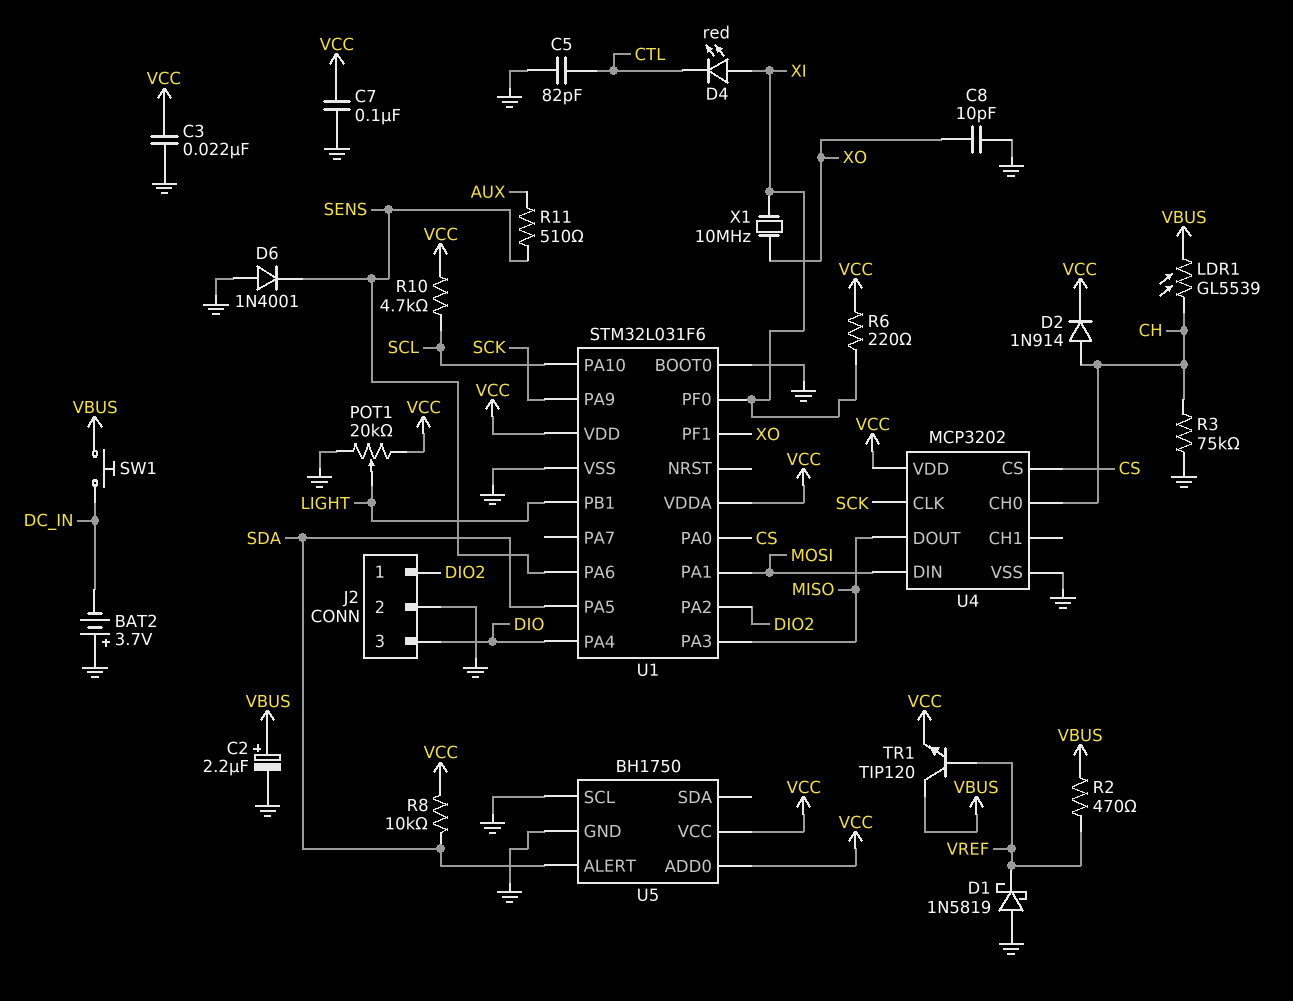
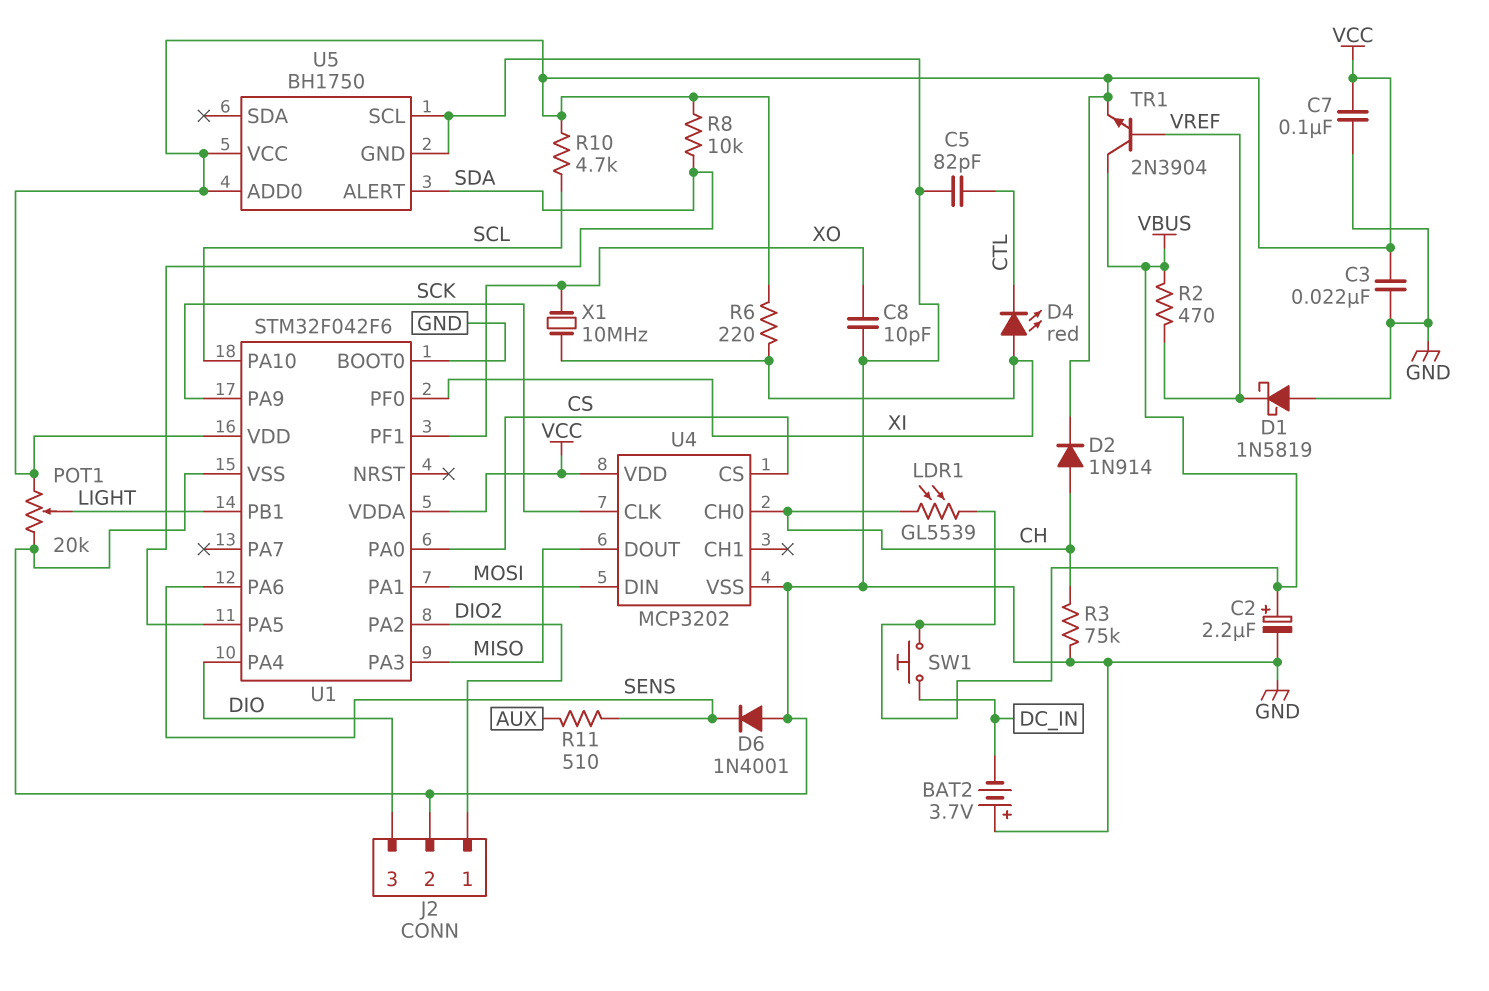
TR1: NPN TIP120 (B VREF, C VBUS, E VCC) -> NPN 2N3904 (B VREF, C VBUS, E VCC)
U1: STM32L031F6 -> STM32F042F6

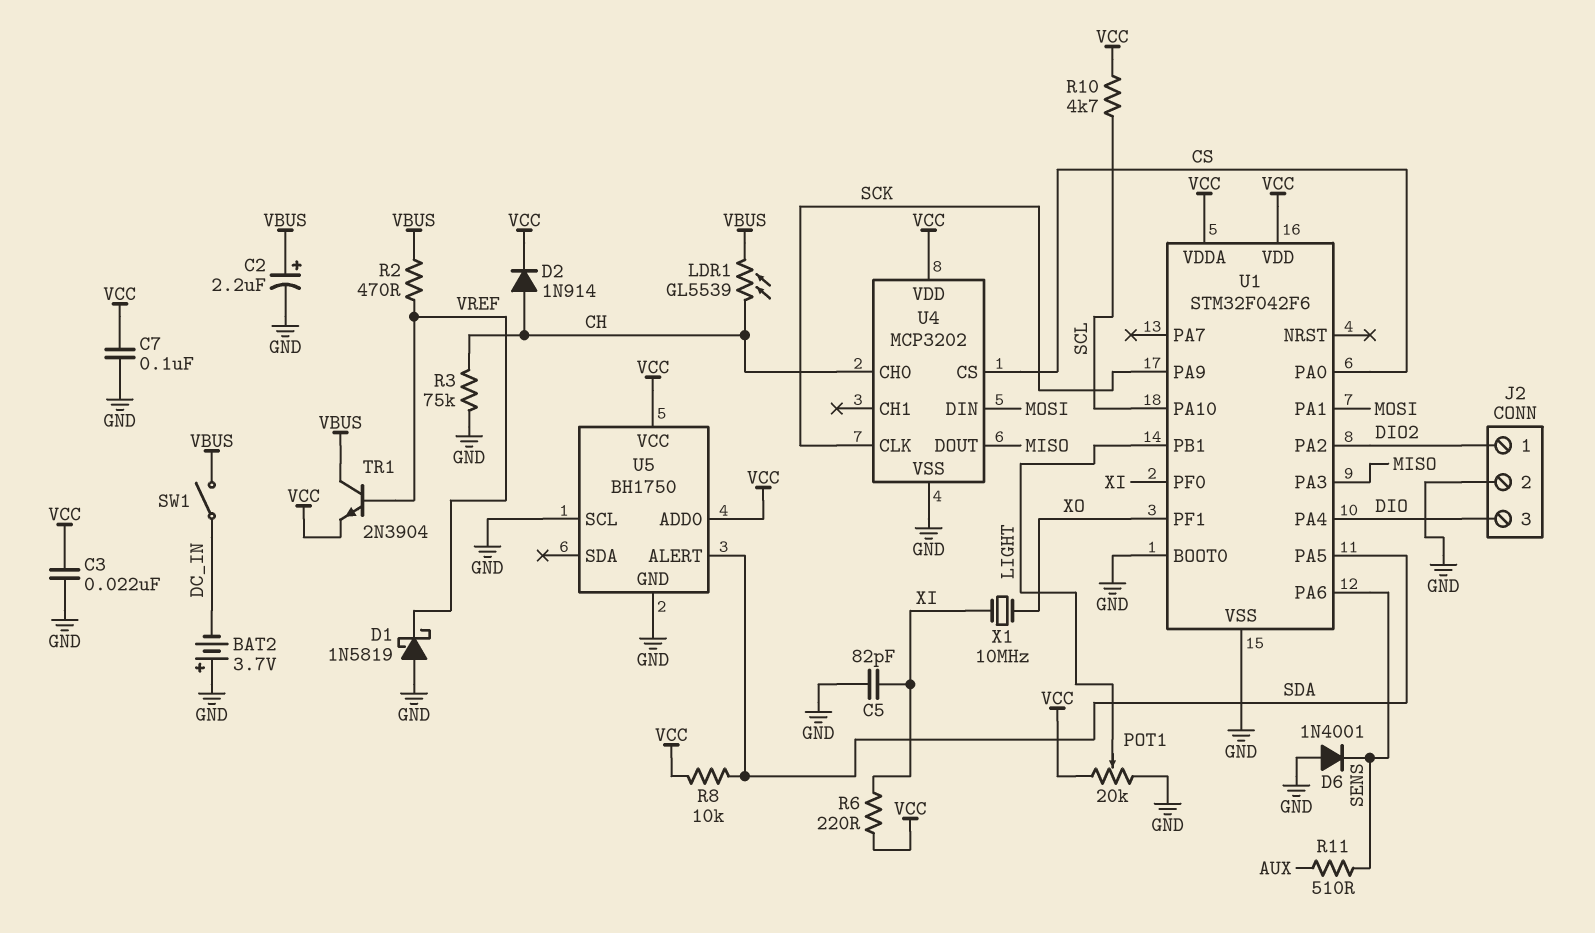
C5: 82pF (CTL, GND) -> 82pF (GND, XI)
C8: 10pF (GND, XO) -> none
D4: LED red (A XI, K CTL) -> none
SW1: button (DC_IN, VBUS) -> switch (DC_IN, VBUS)

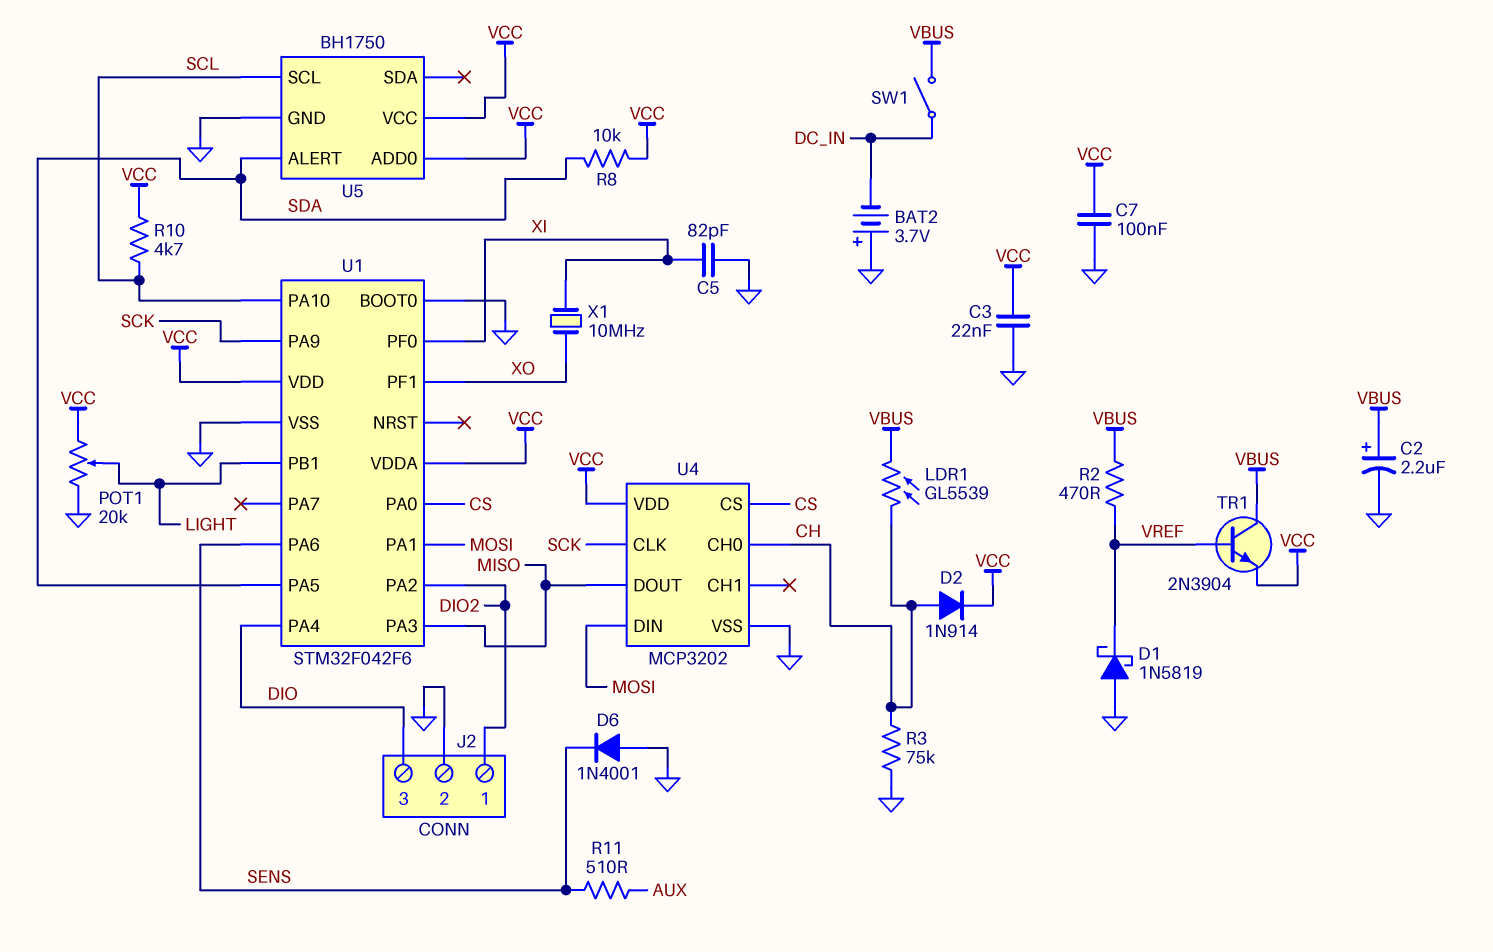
R6: 220 (VCC, XI) -> none
U5 pin SCL: GND -> SCL

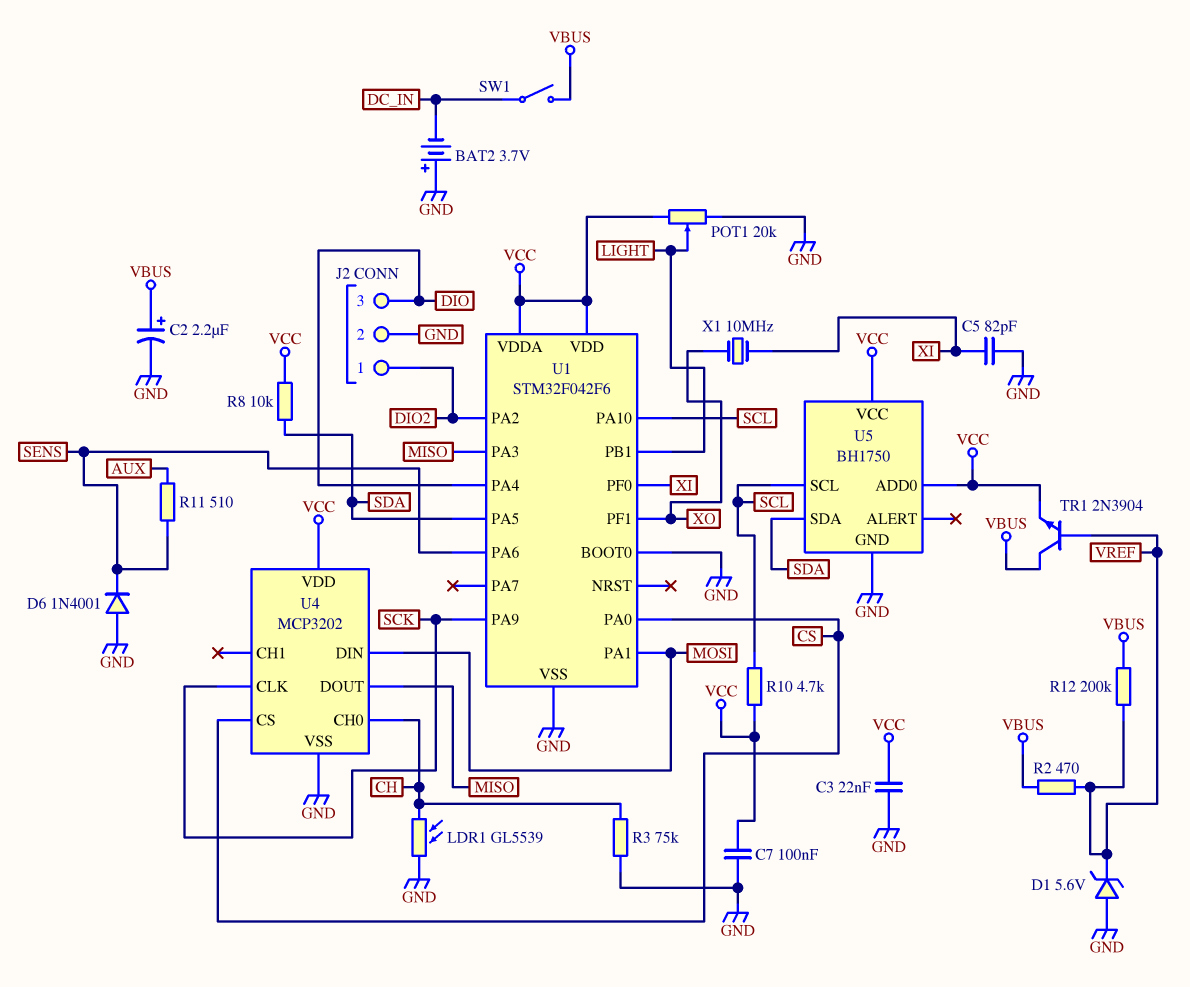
D1: schottky 1N5819 (A GND, K VREF) -> zener 5.6V (A GND, K VREF)
D2: diode 1N914 (A CH, K VCC) -> none
LDR1: GL5539 (CH, VBUS) -> GL5539 (CH, GND)
R12: none -> 200k (VBUS, VREF)
U5 pin ALERT: SDA -> none
U5 pin SDA: none -> SDA

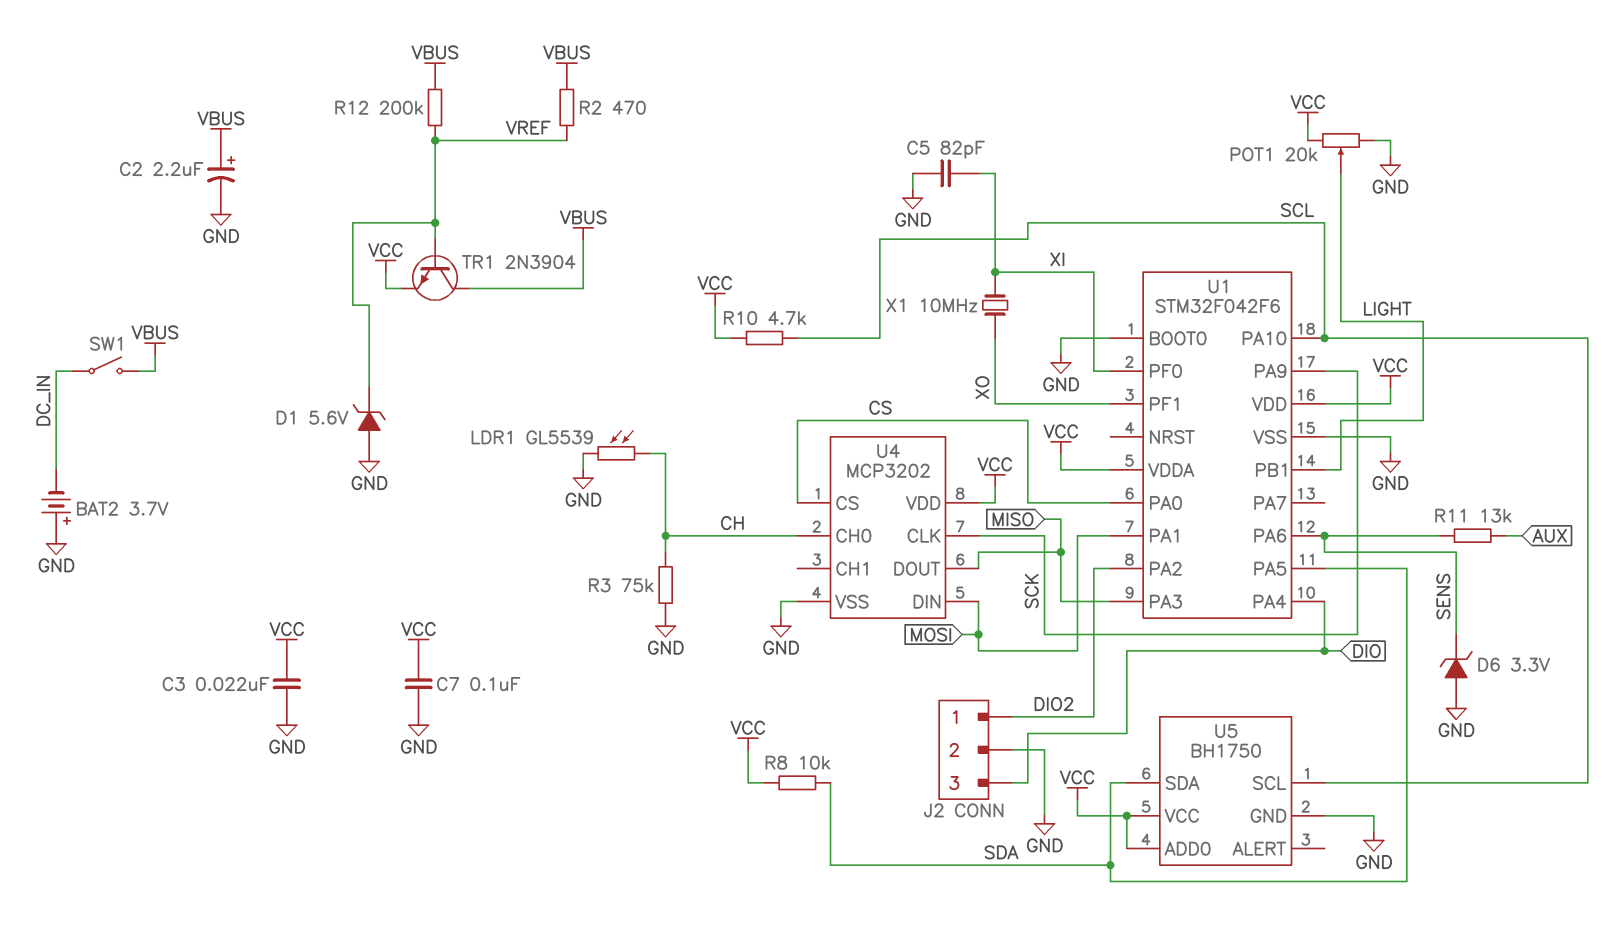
D6: diode 1N4001 (A GND, K SENS) -> zener 3.3V (A GND, K SENS)
R11: 510 (AUX, SENS) -> 13k (AUX, SENS)

